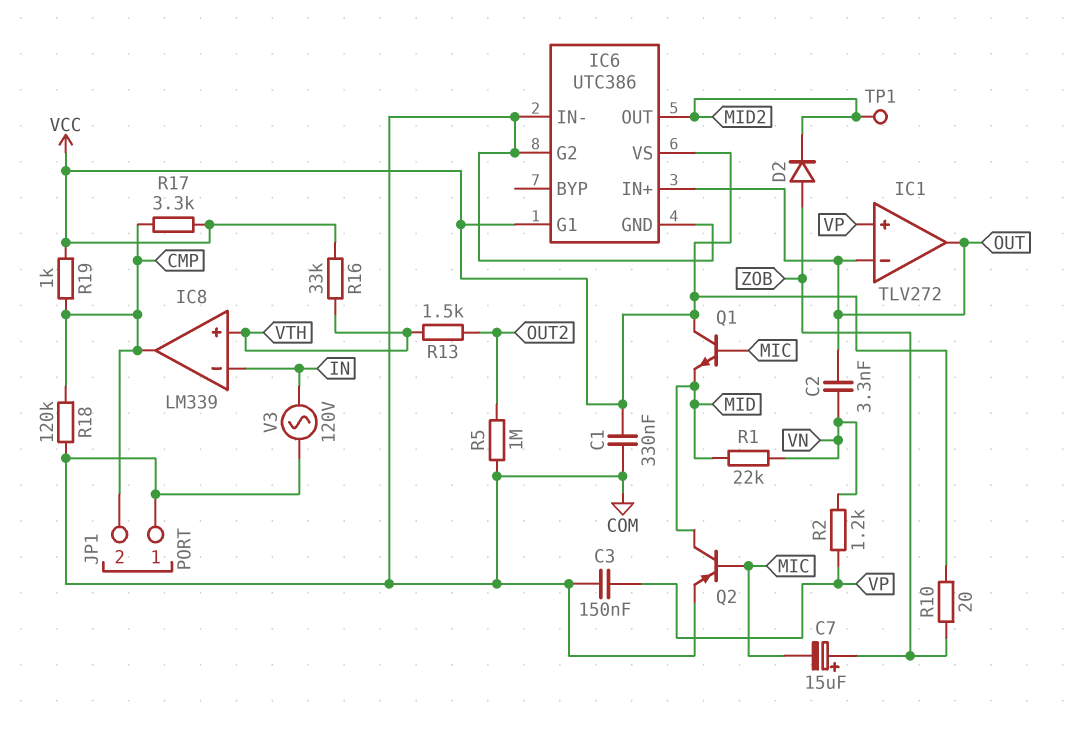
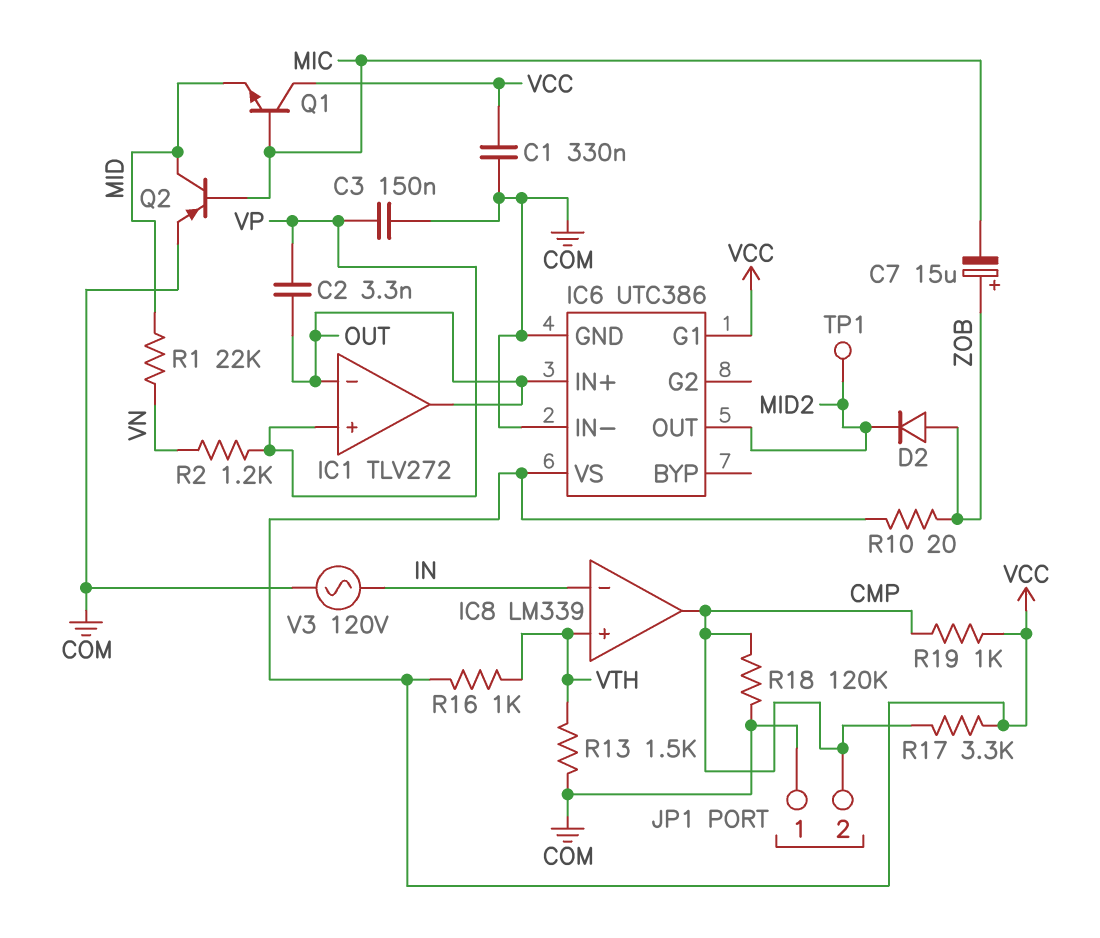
C2: 3.3nF (OUT, VN) -> 3.3nF (OUT, VP)
IC6 pin G2: COM -> none
R5: 1M (COM, OUT2) -> none
R13: 1.5k (OUT2, VTH) -> 1.5k (COM, VTH)
R16: 33k (VCC, VTH) -> 1k (VCC, VTH)

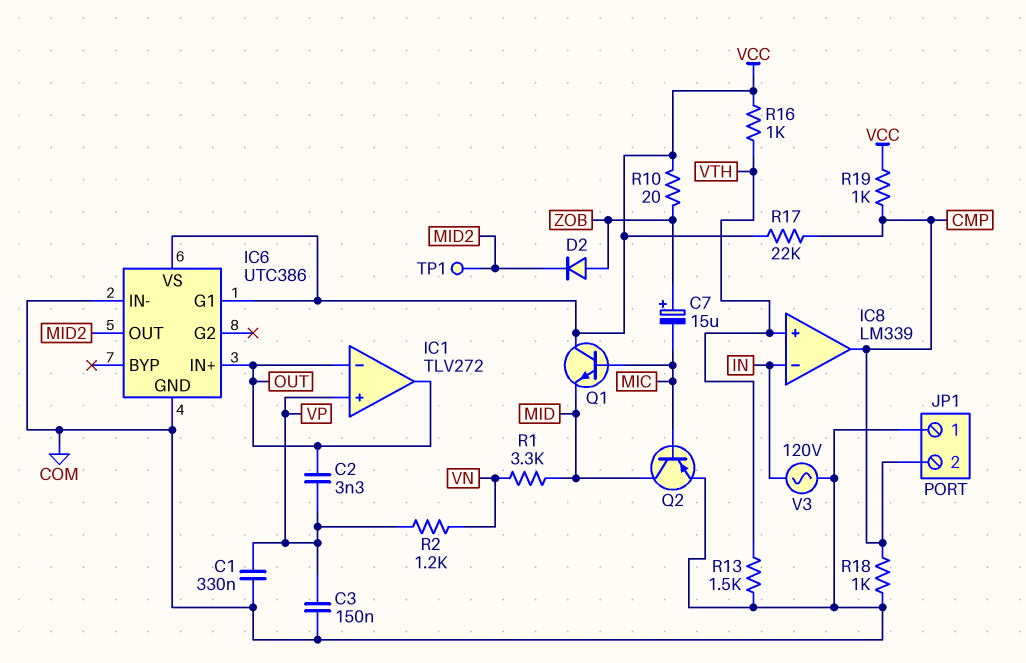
C1: 330nF (COM, VCC) -> 330nF (COM, VP)
R1: 22k (MID, VN) -> 3.3k (MID, VN)
R17: 3.3k (CMP, VCC) -> 22k (CMP, VCC)
R18: 120k (CMP, COM) -> 1k (CMP, COM)

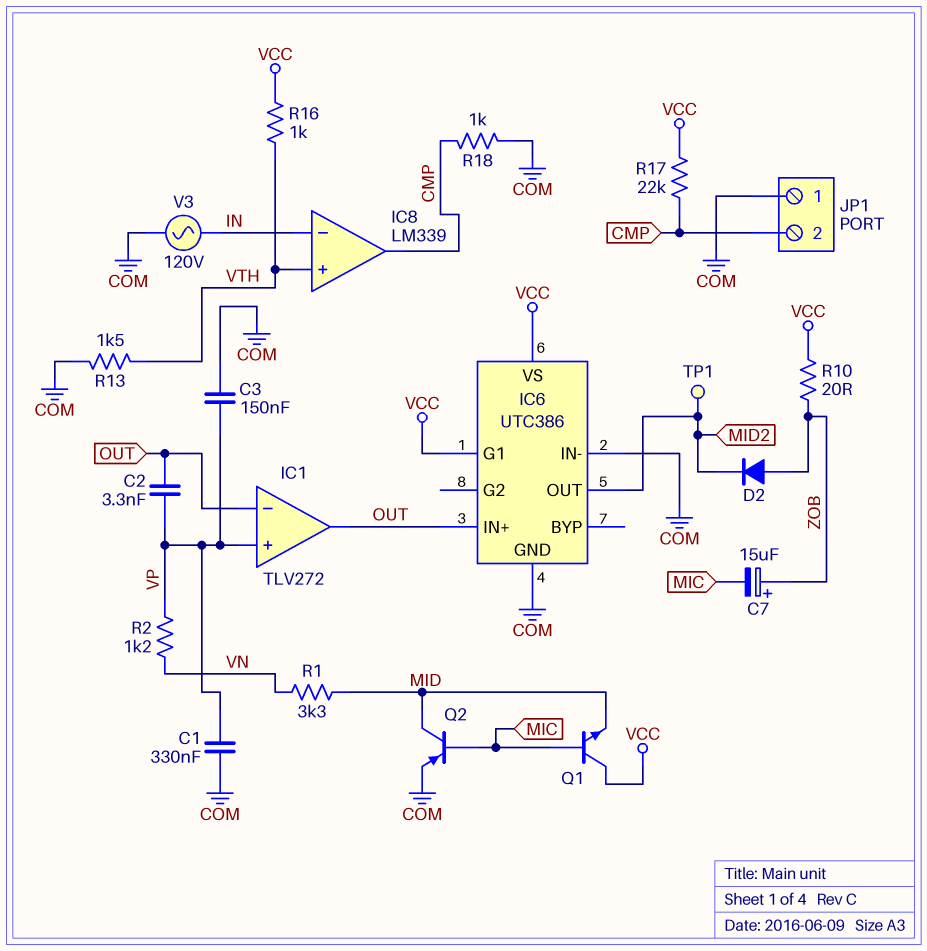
R19: 1k (CMP, VCC) -> none

